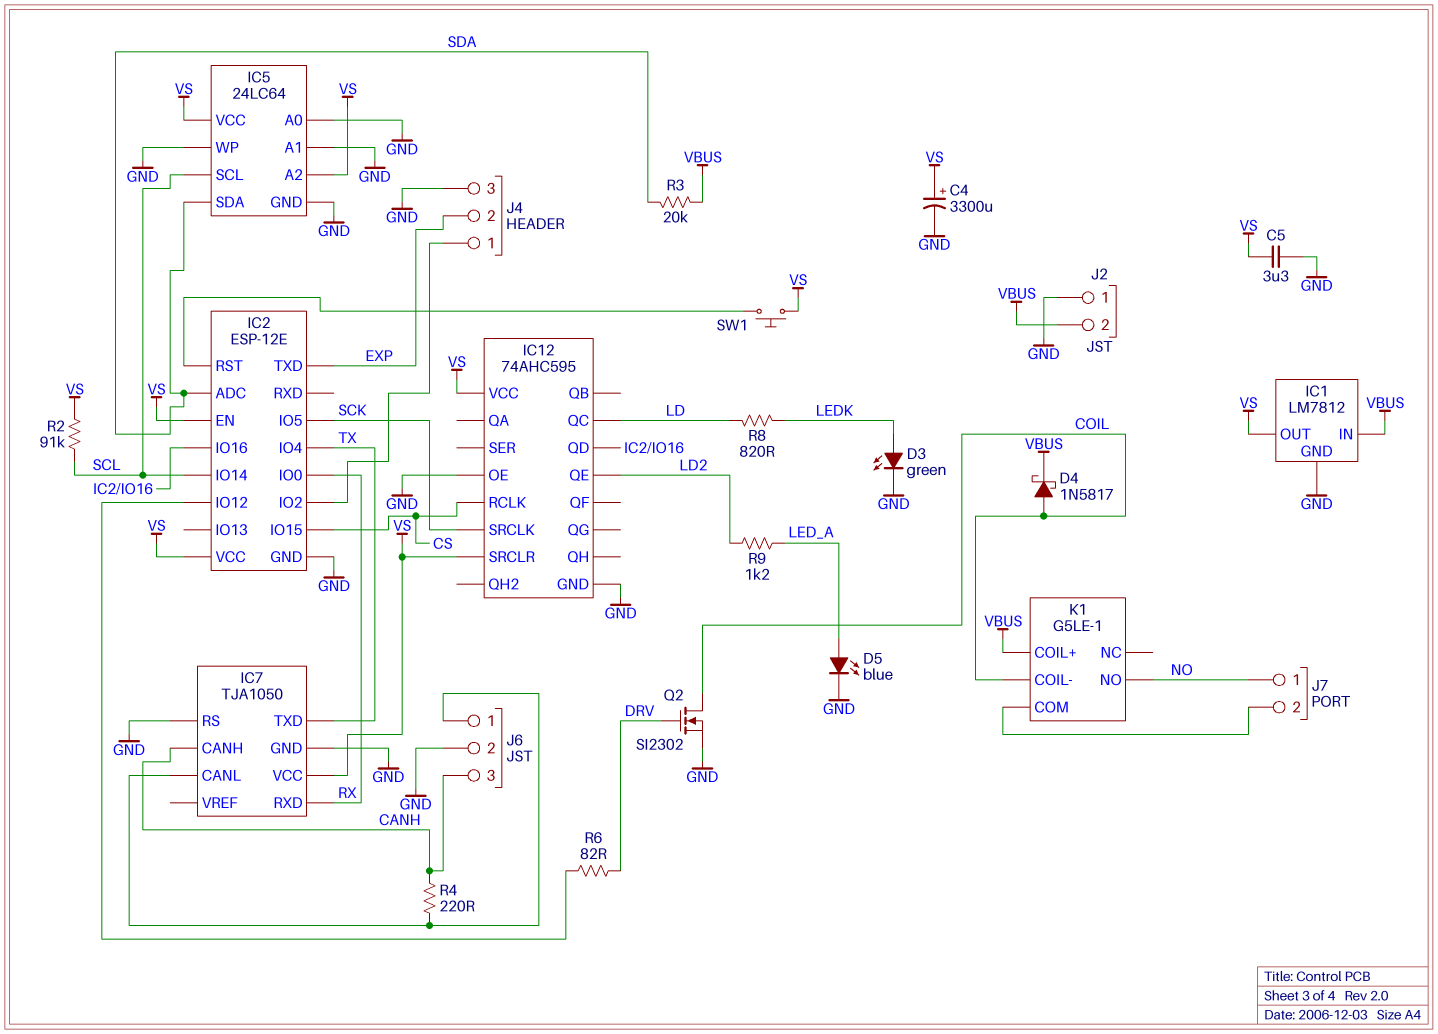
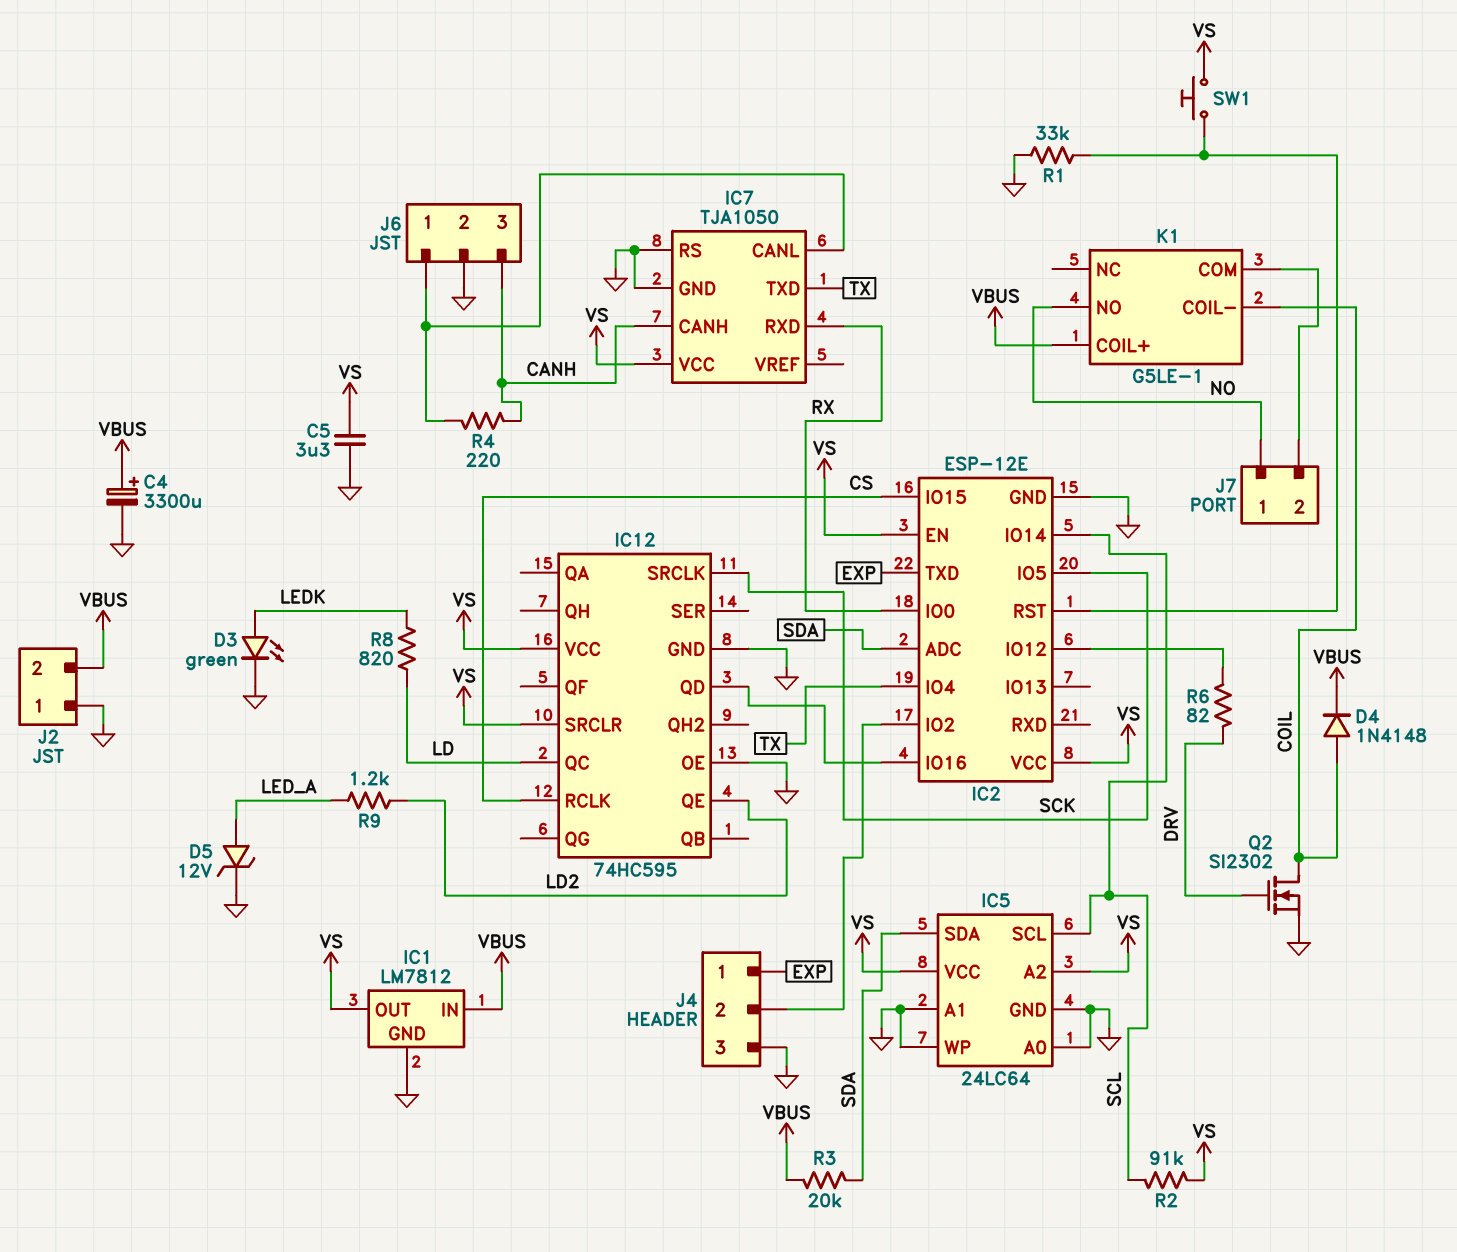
C4: 3300uF (plus VS, minus GND) -> 3300uF (plus VBUS, minus GND)
D4: schottky 1N5817 (A COIL, K VBUS) -> diode 1N4148 (A COIL, K VBUS)
D5: LED blue (A LED_A, K GND) -> zener 12V (A LED_A, K GND)
IC12: 74AHC595 -> 74HC595
J4 pin 1: IC2/IO2 -> EXP
J4 pin 2: EXP -> IC2/IO2
R1: none -> 33k (GND, IC2/RST)

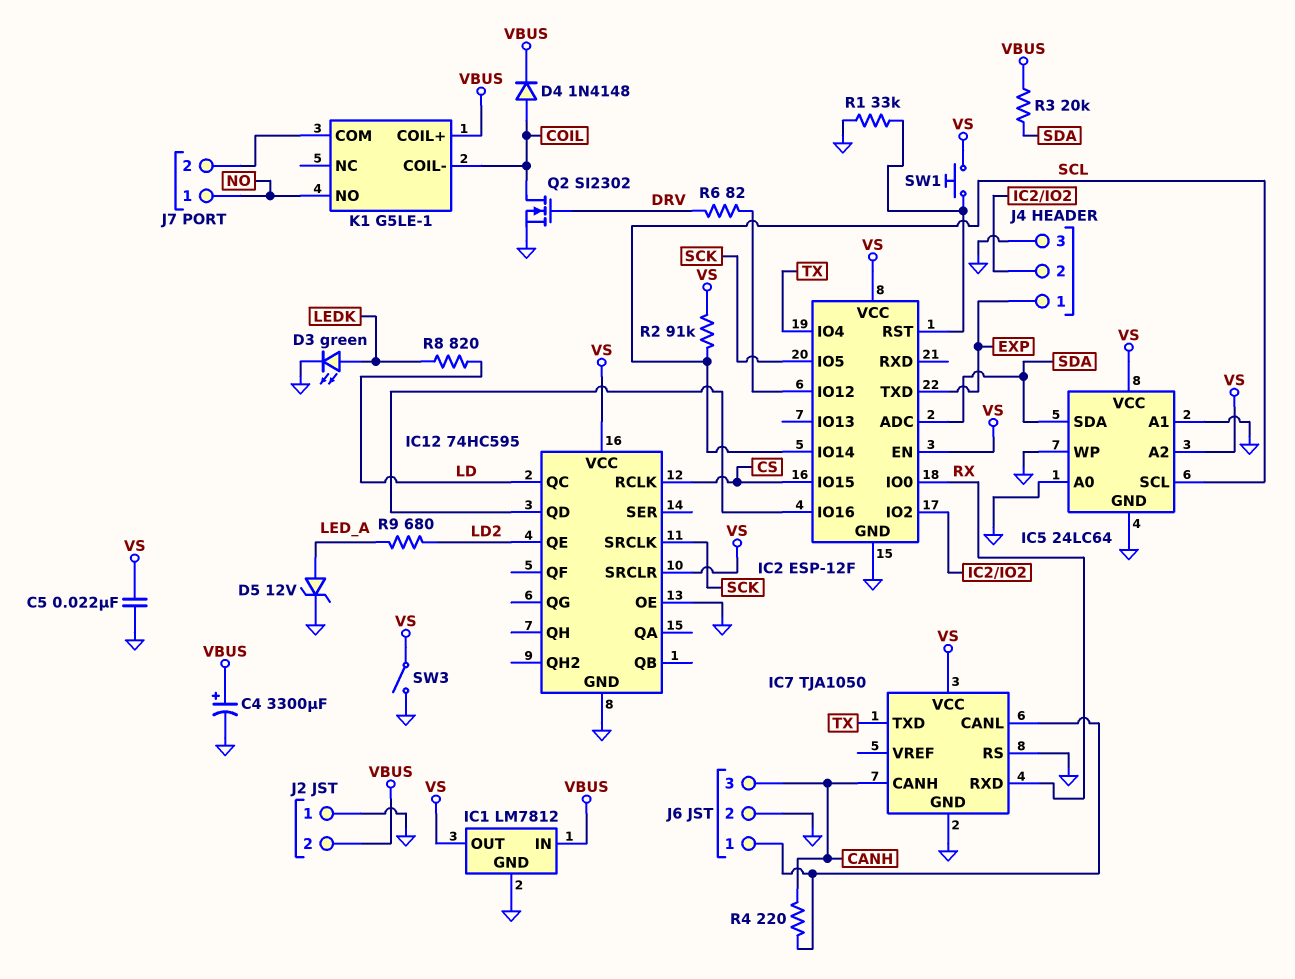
C5: 3.3uF (GND, VS) -> 22nF (GND, VS)
IC2: ESP-12E -> ESP-12F
R9: 1.2k (LD2, LED_A) -> 680 (LD2, LED_A)
SW3: none -> switch (GND, VS)

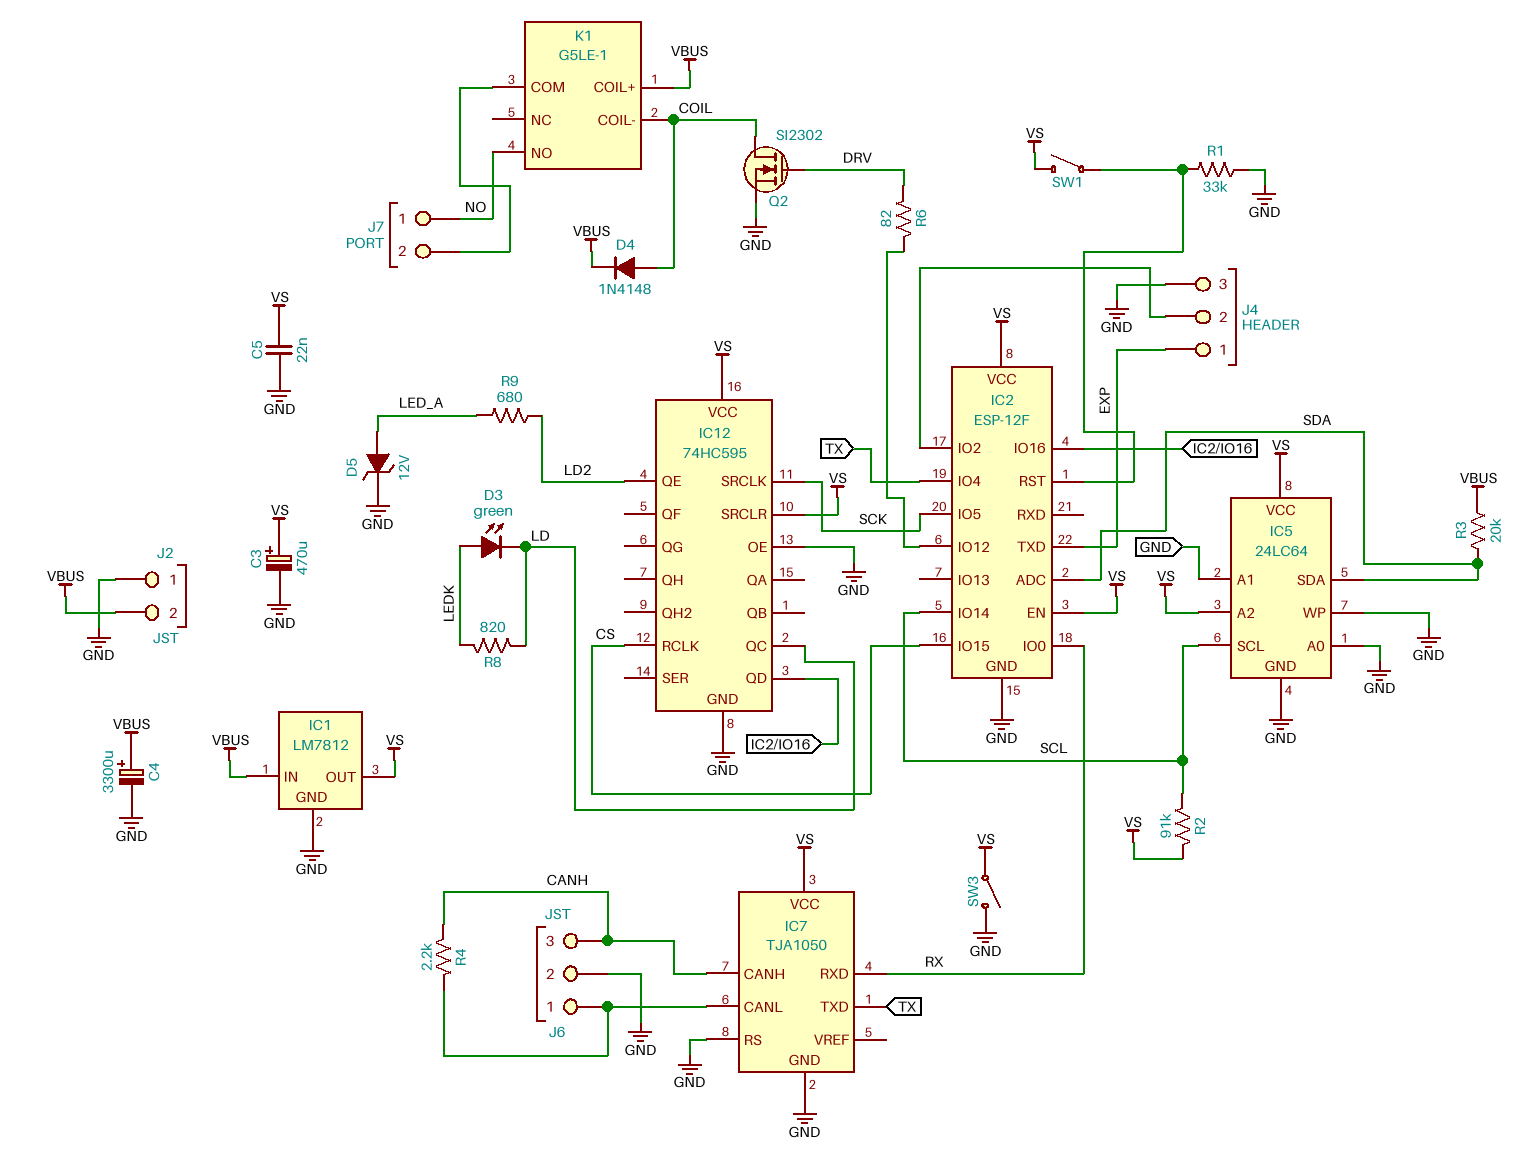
C3: none -> 470uF (plus VS, minus GND)
D3: LED green (A LEDK, K GND) -> LED green (A LEDK, K LD)
R4: 220 (CANH, IC7/CANL) -> 2.2k (CANH, IC7/CANL)
SW1: button (IC2/RST, VS) -> switch (IC2/RST, VS)

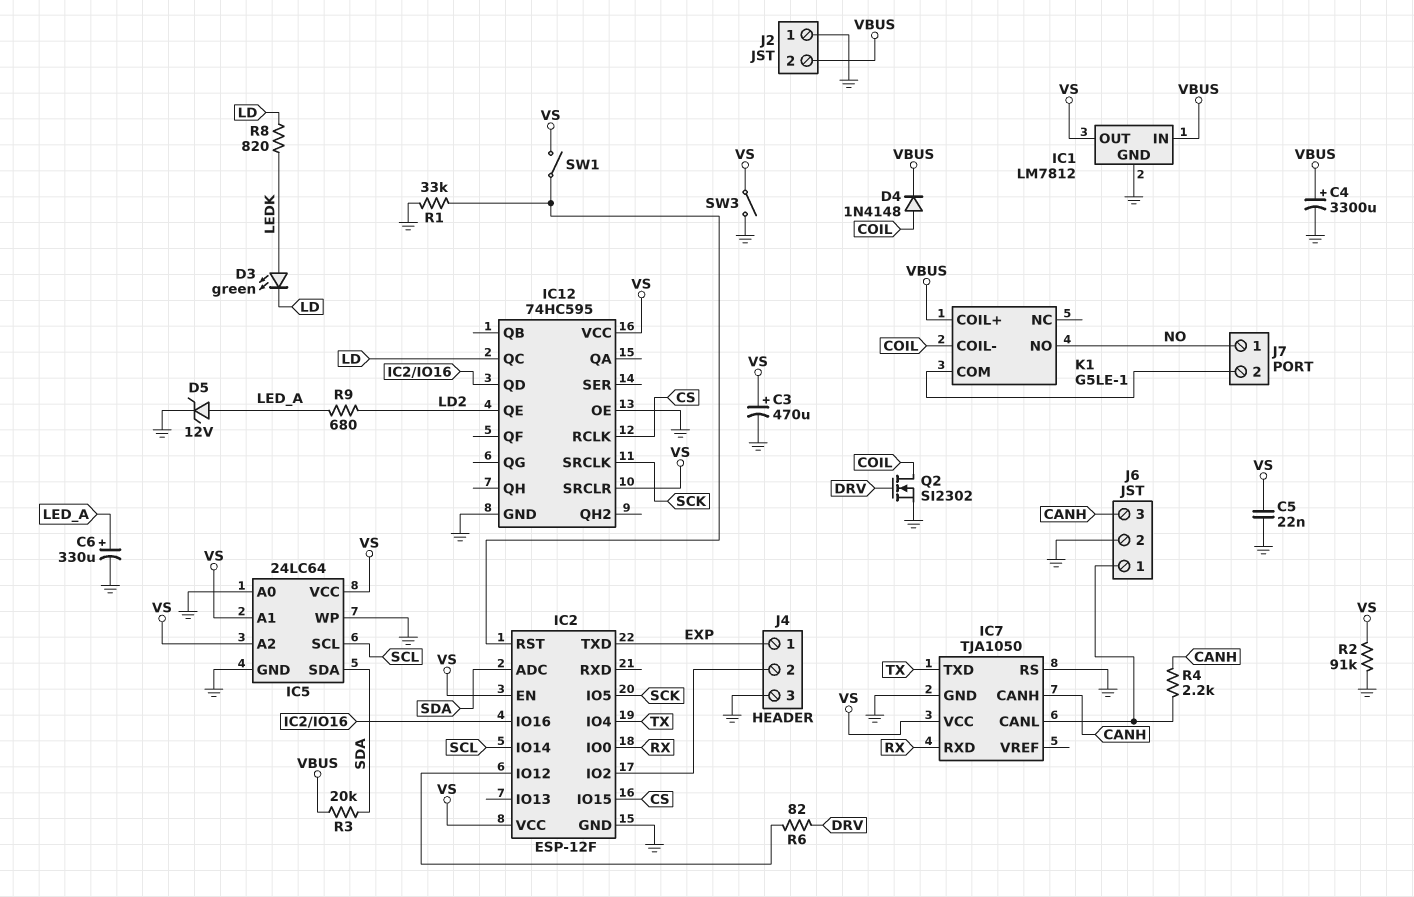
C6: none -> 330uF (plus LED_A, minus GND)
IC5 pin A1: GND -> VS
R2: 91k (SCL, VS) -> 91k (GND, VS)

